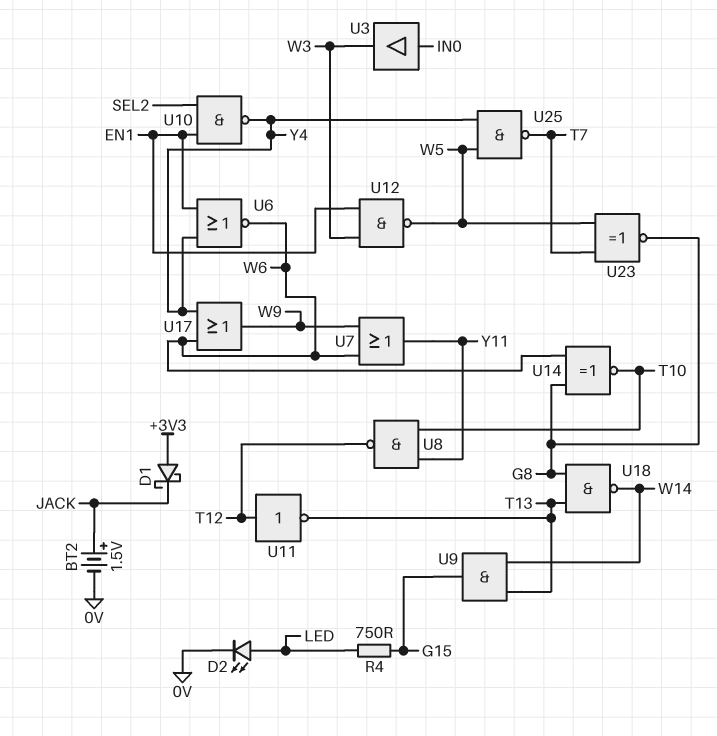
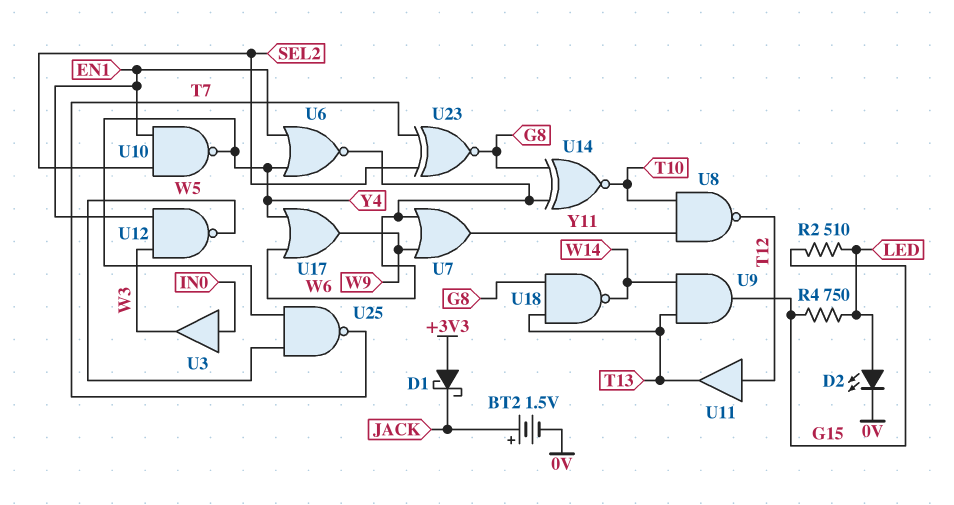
R2: none -> 510 (G15, LED)
U11: NOT (in T12, out T13) -> buffer (in T12, out T13)
U23: XNOR (in T7, in W5, out G8) -> XNOR (in SEL2, in T7, out G8)

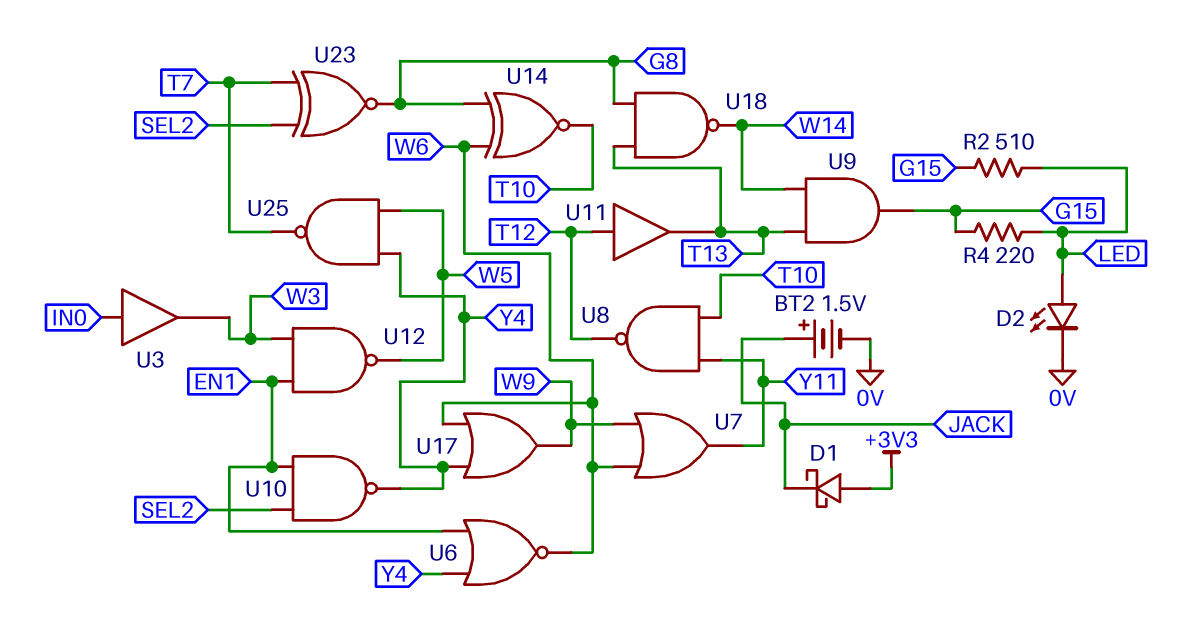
R4: 750 (G15, LED) -> 220 (G15, LED)

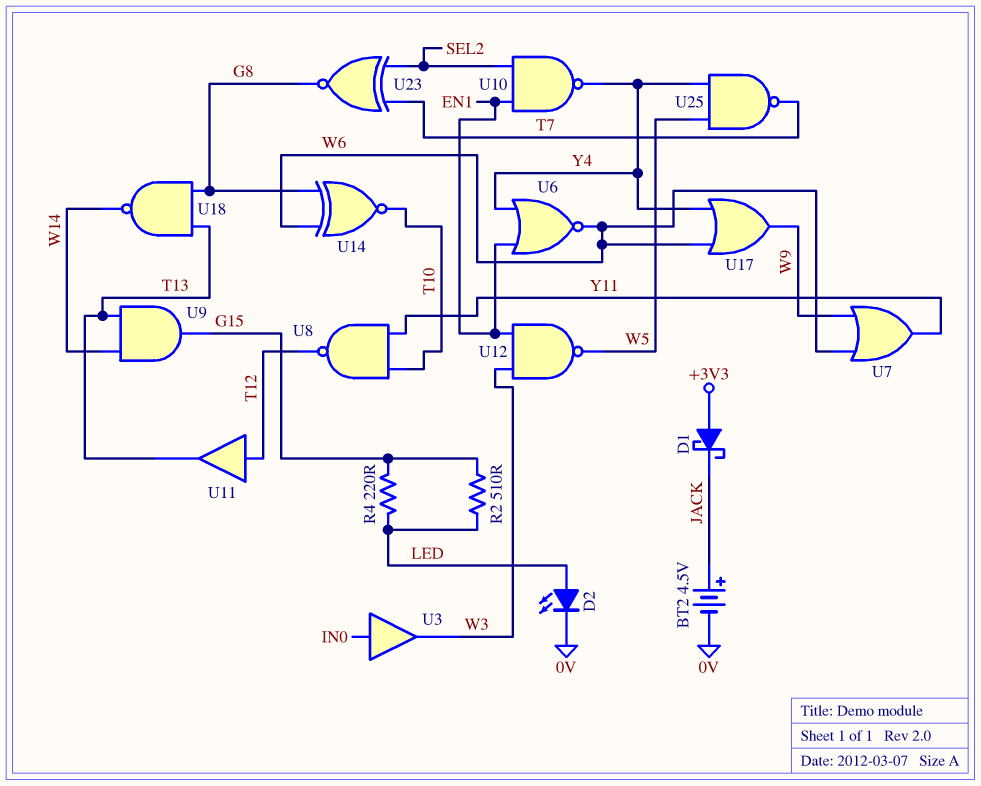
BT2: 1.5V (plus JACK, minus 0V) -> 4.5V (plus JACK, minus 0V)

